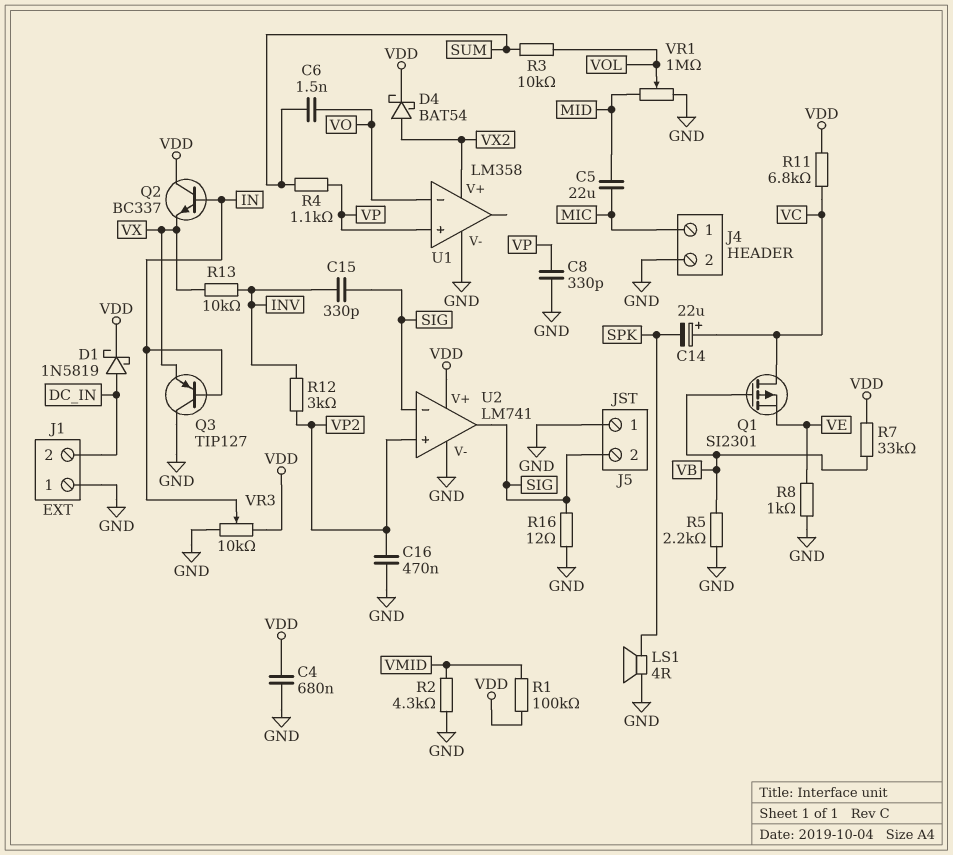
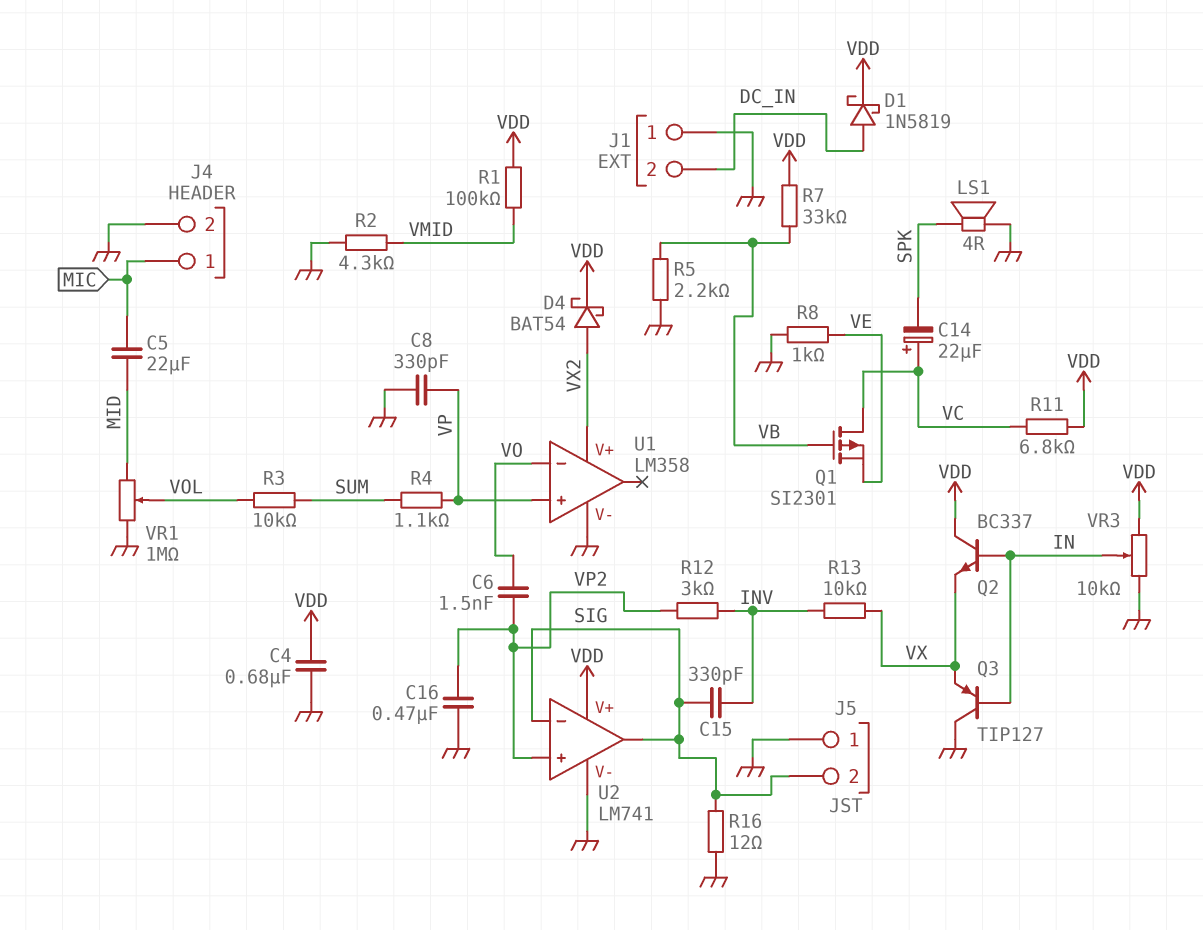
C6: 1.5nF (SUM, VO) -> 1.5nF (VO, VP2)

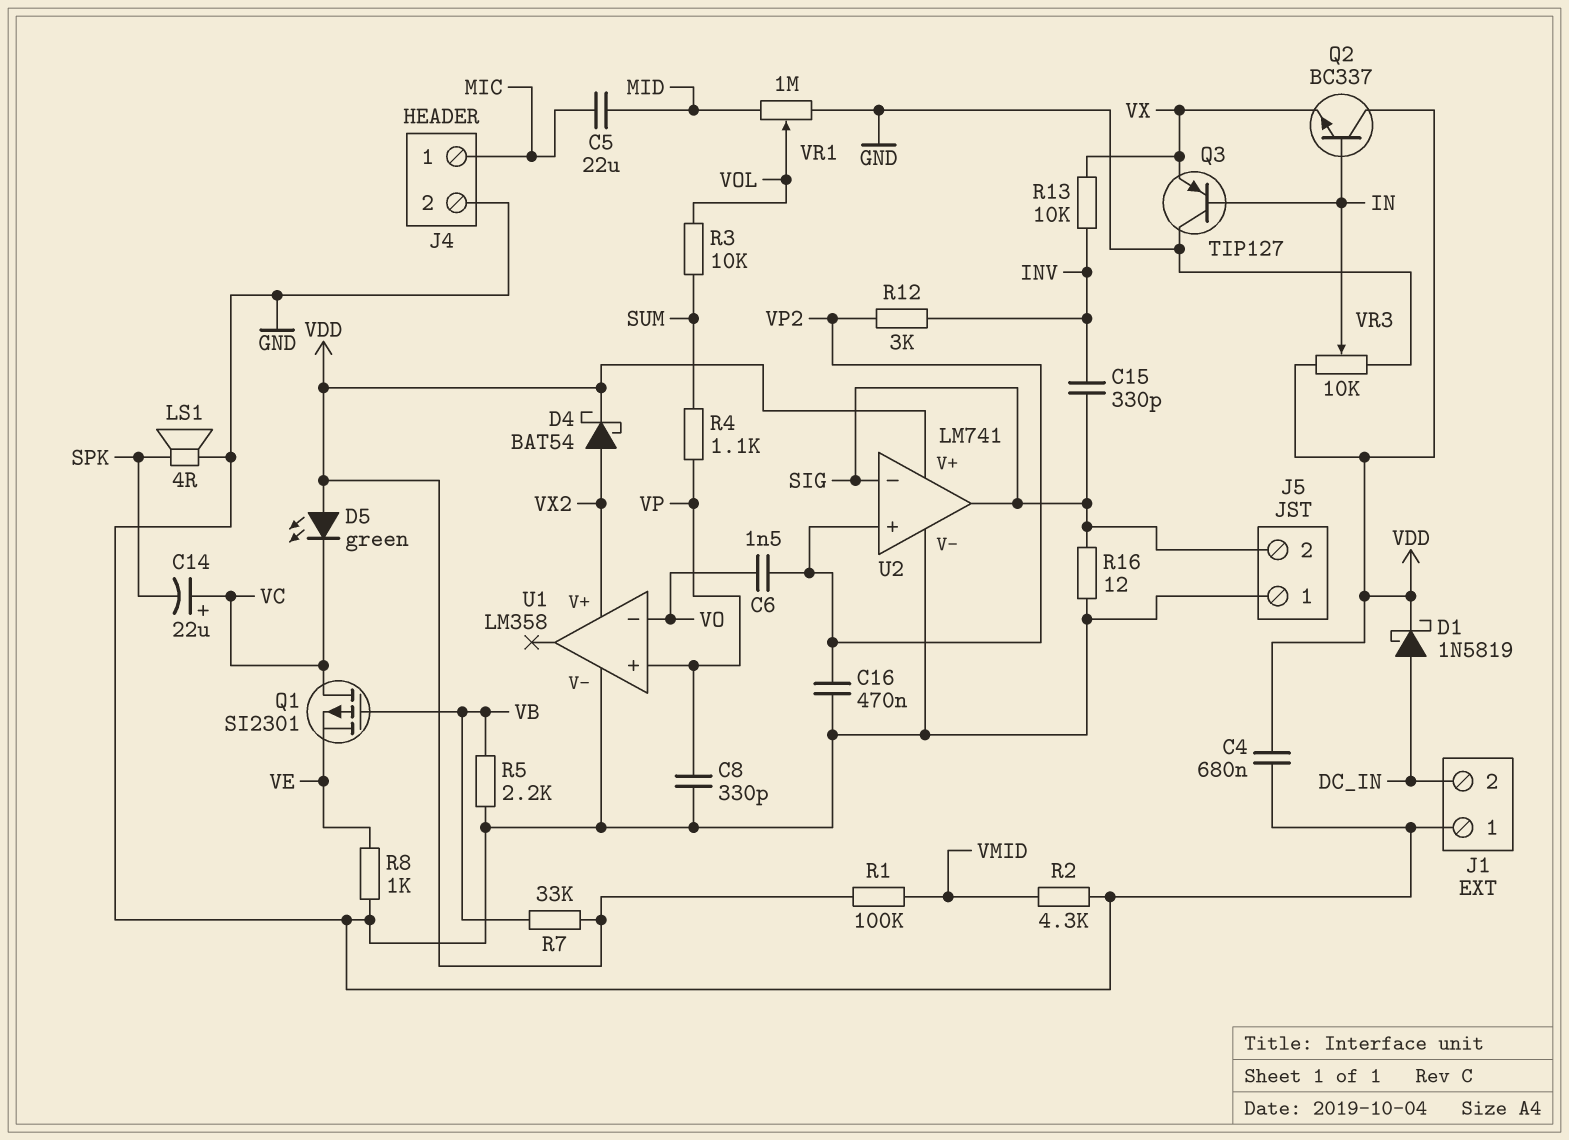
D5: none -> LED green (A VDD, K VC)
R11: 6.8k (VC, VDD) -> none

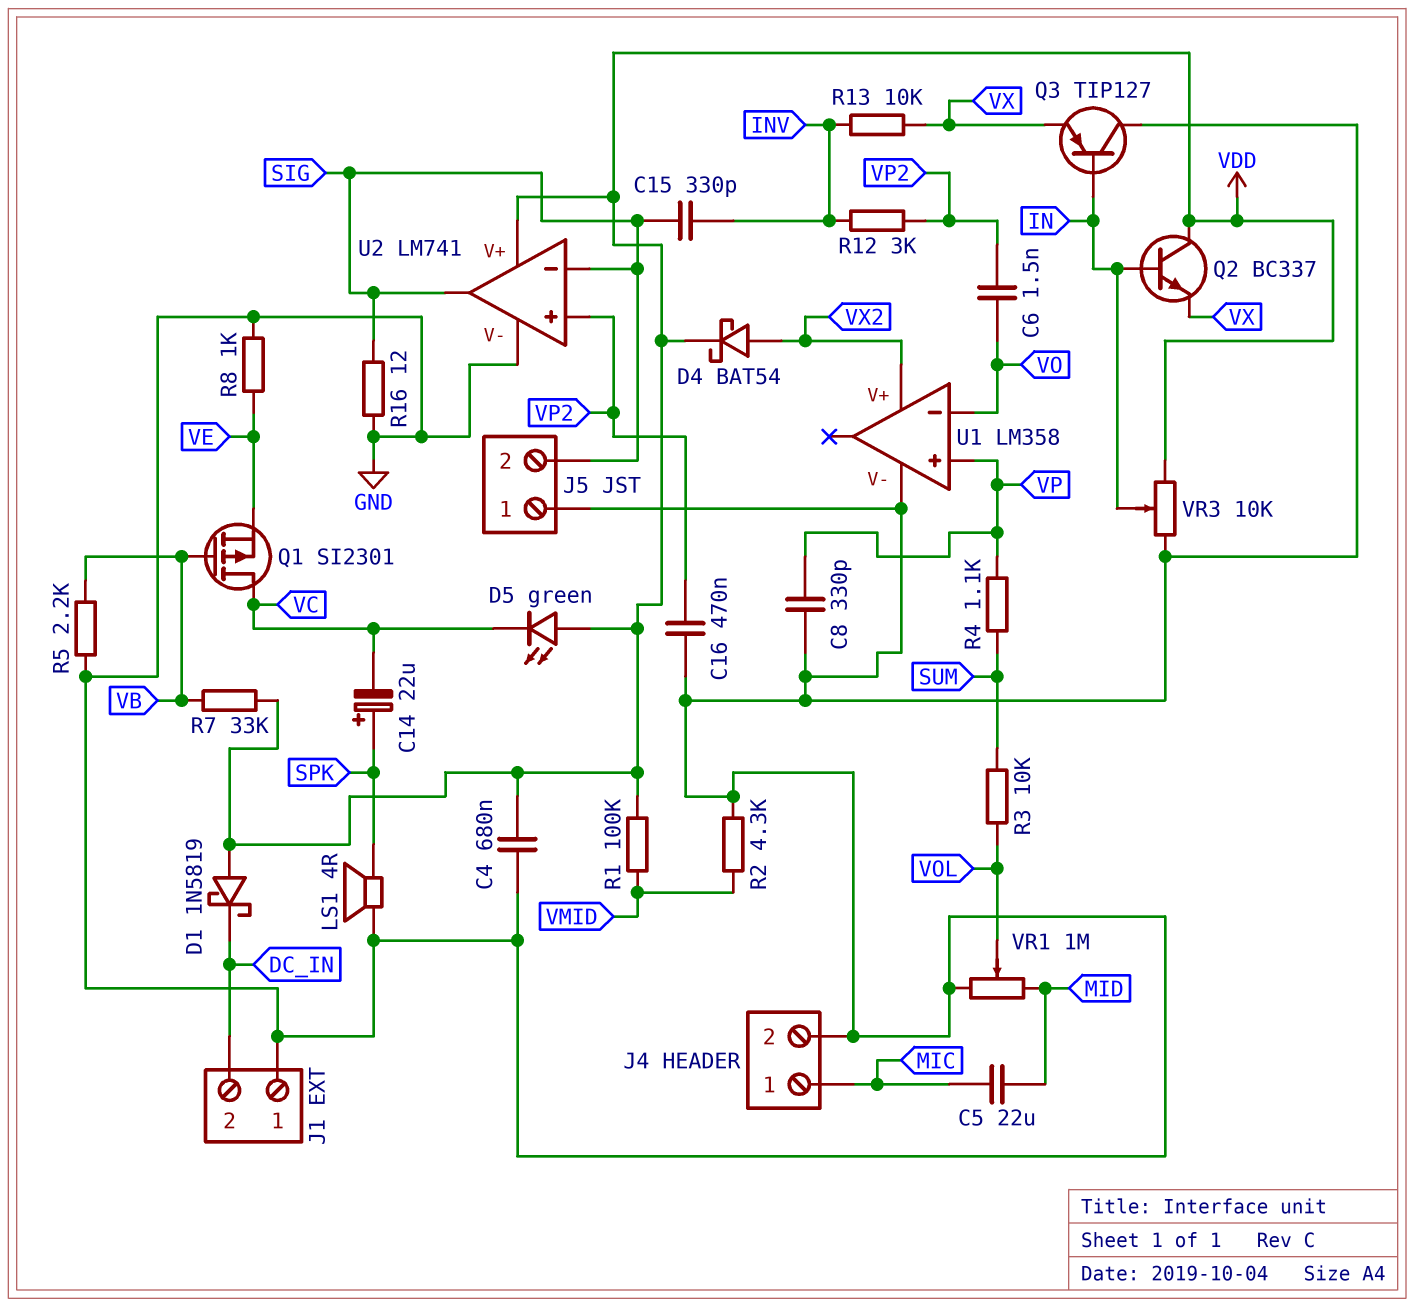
C14: 22uF (plus VC, minus SPK) -> 22uF (plus SPK, minus VC)
D1: schottky 1N5819 (A DC_IN, K VDD) -> schottky 1N5819 (A VDD, K DC_IN)

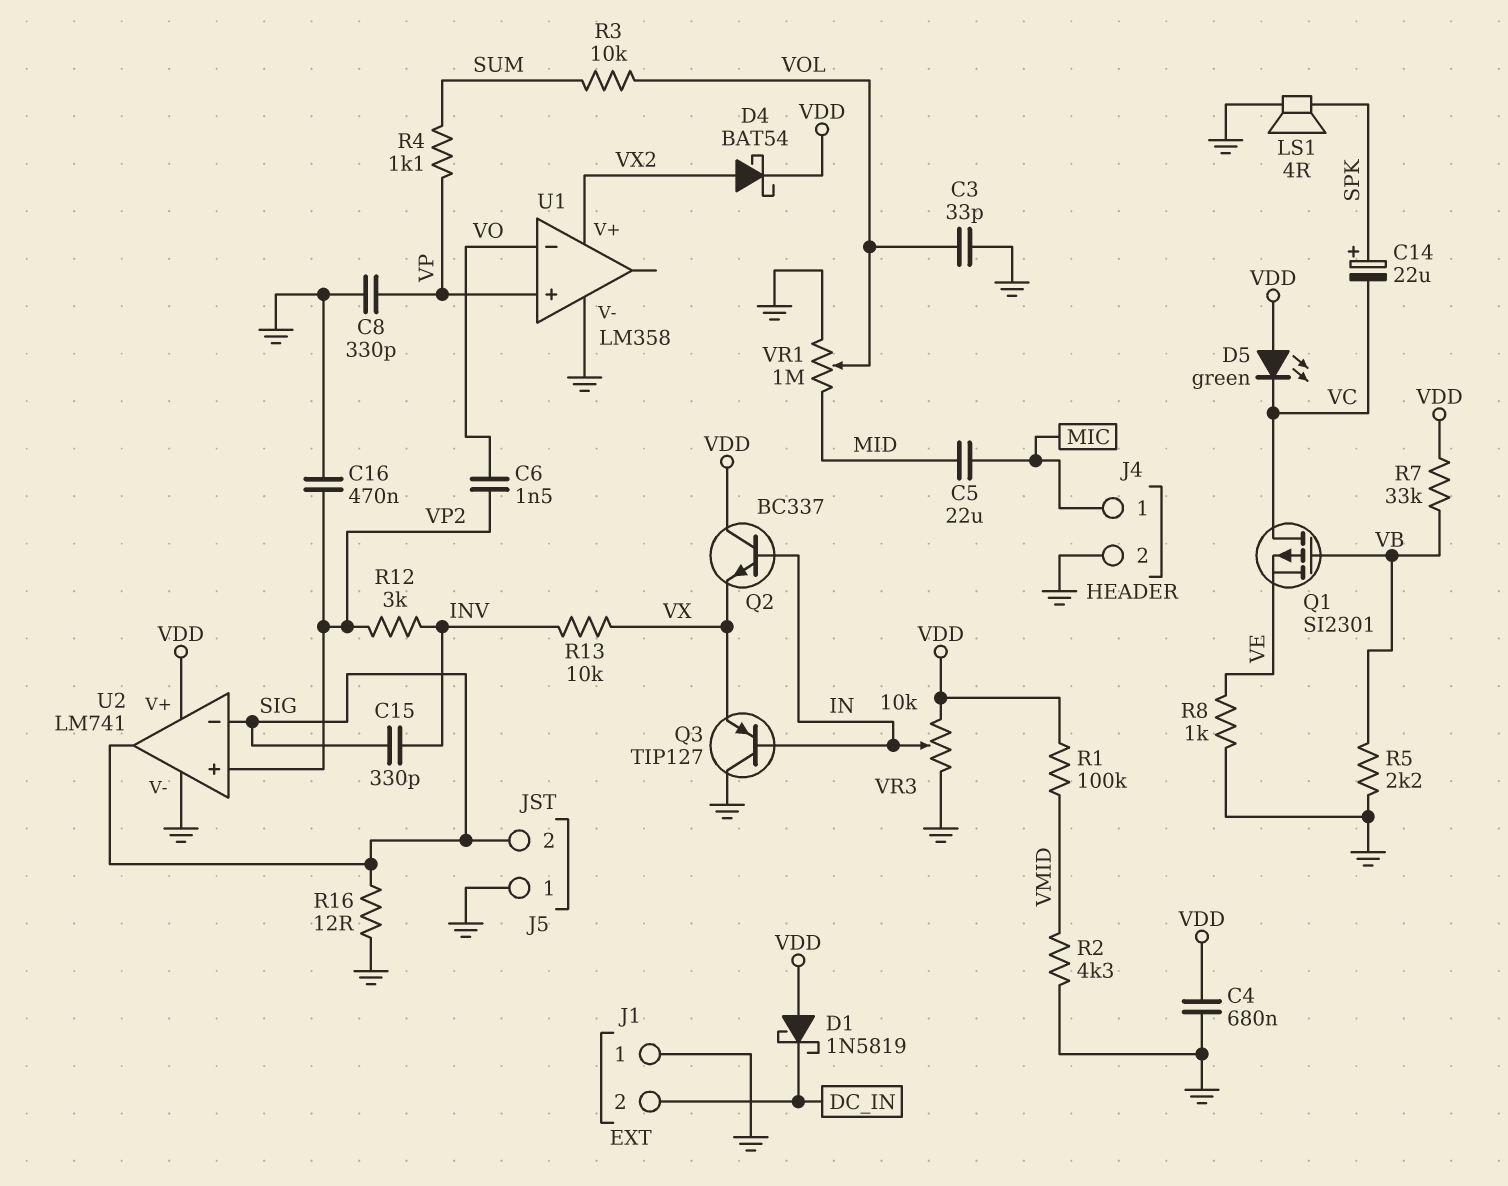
C3: none -> 33pF (GND, VOL)

